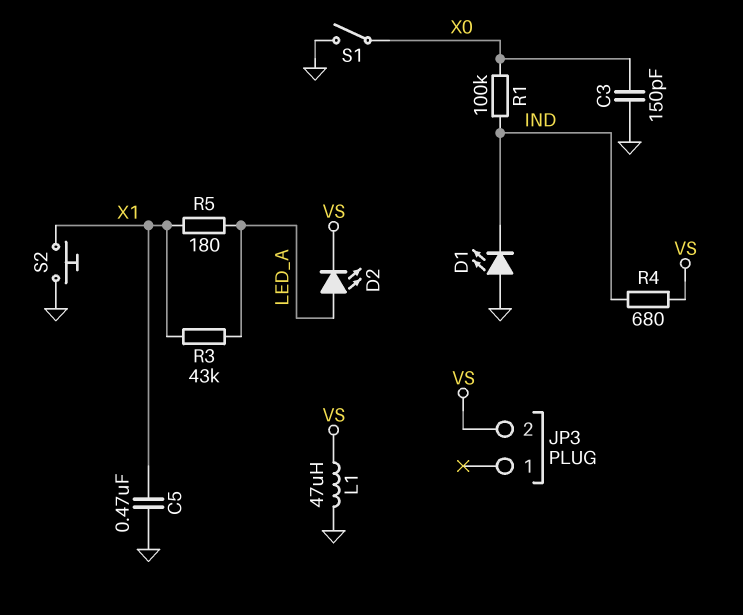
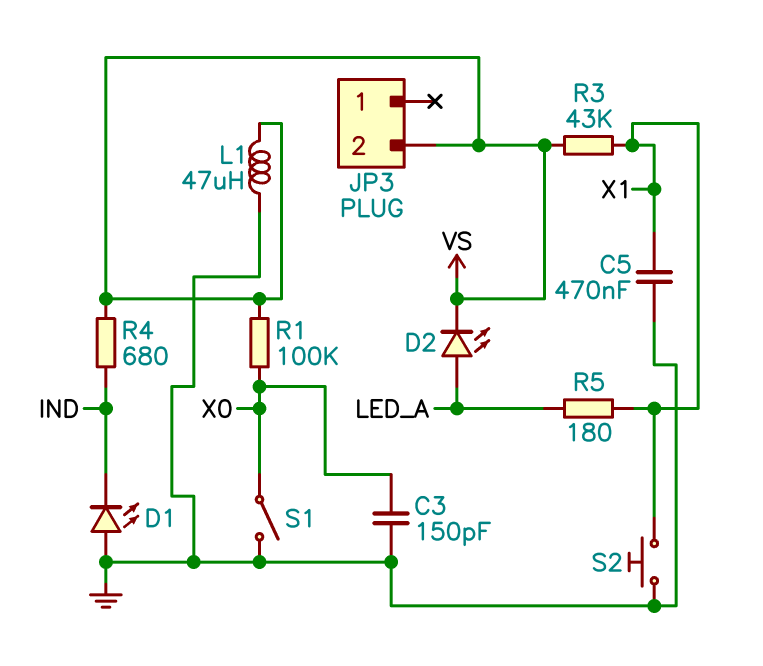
R1: 100k (IND, X0) -> 100k (VS, X0)
R3: 43k (LED_A, X1) -> 43k (VS, X1)

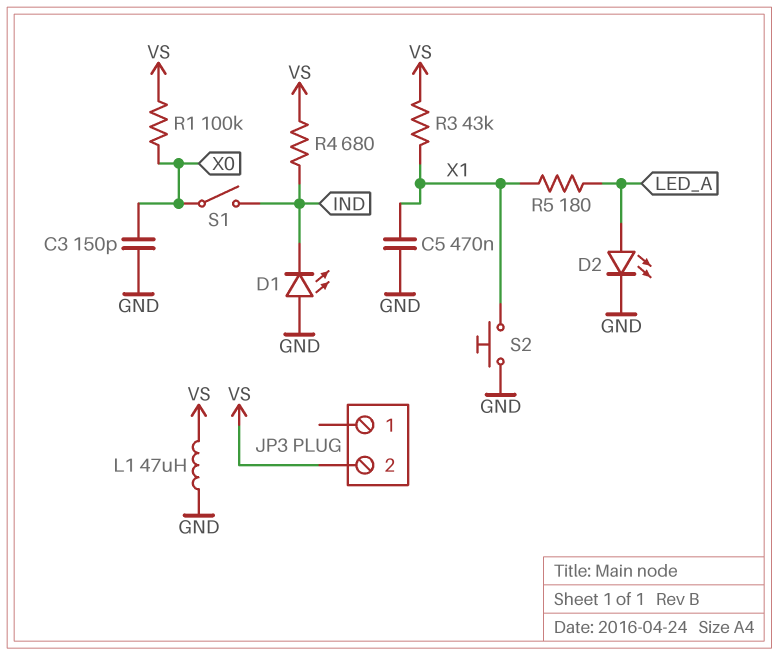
D2: LED (A LED_A, K VS) -> LED (A LED_A, K GND)
S1: switch (GND, X0) -> switch (IND, X0)

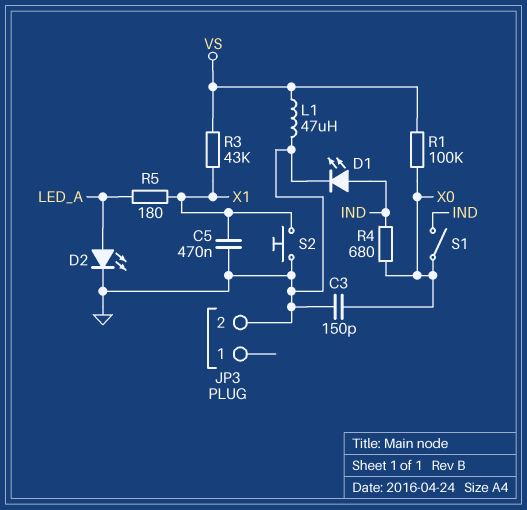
D1: LED (A GND, K IND) -> LED (A IND, K GND)
JP3 pin 2: VS -> GND
R4: 680 (IND, VS) -> 680 (IND, X0)

